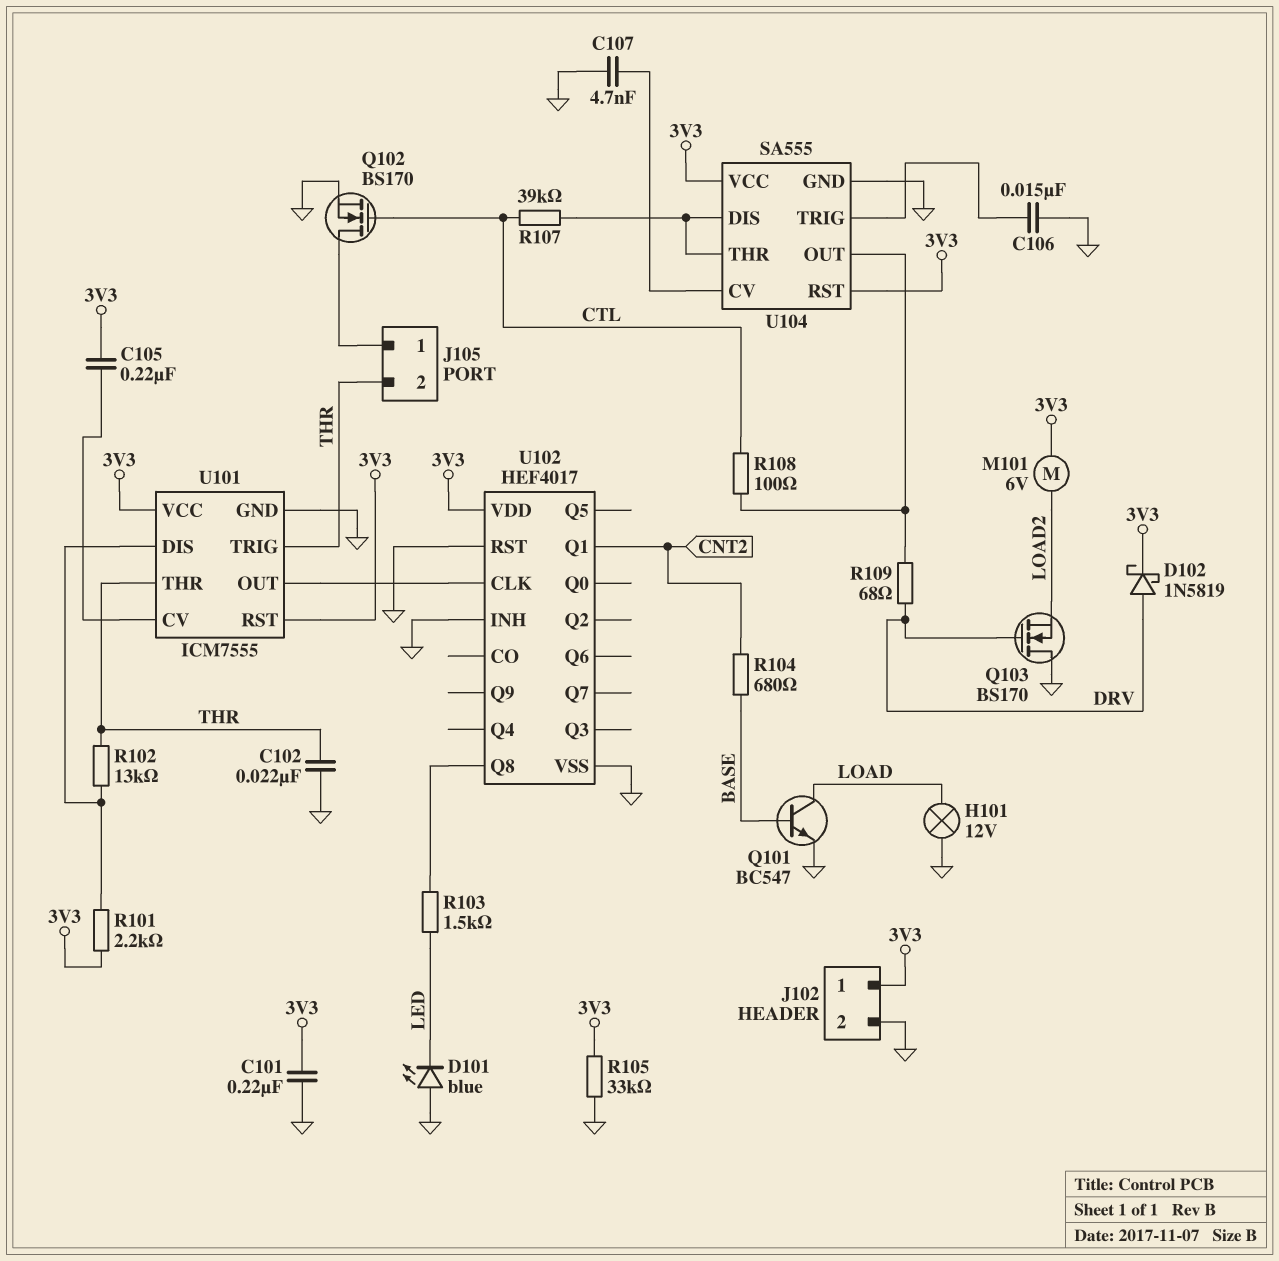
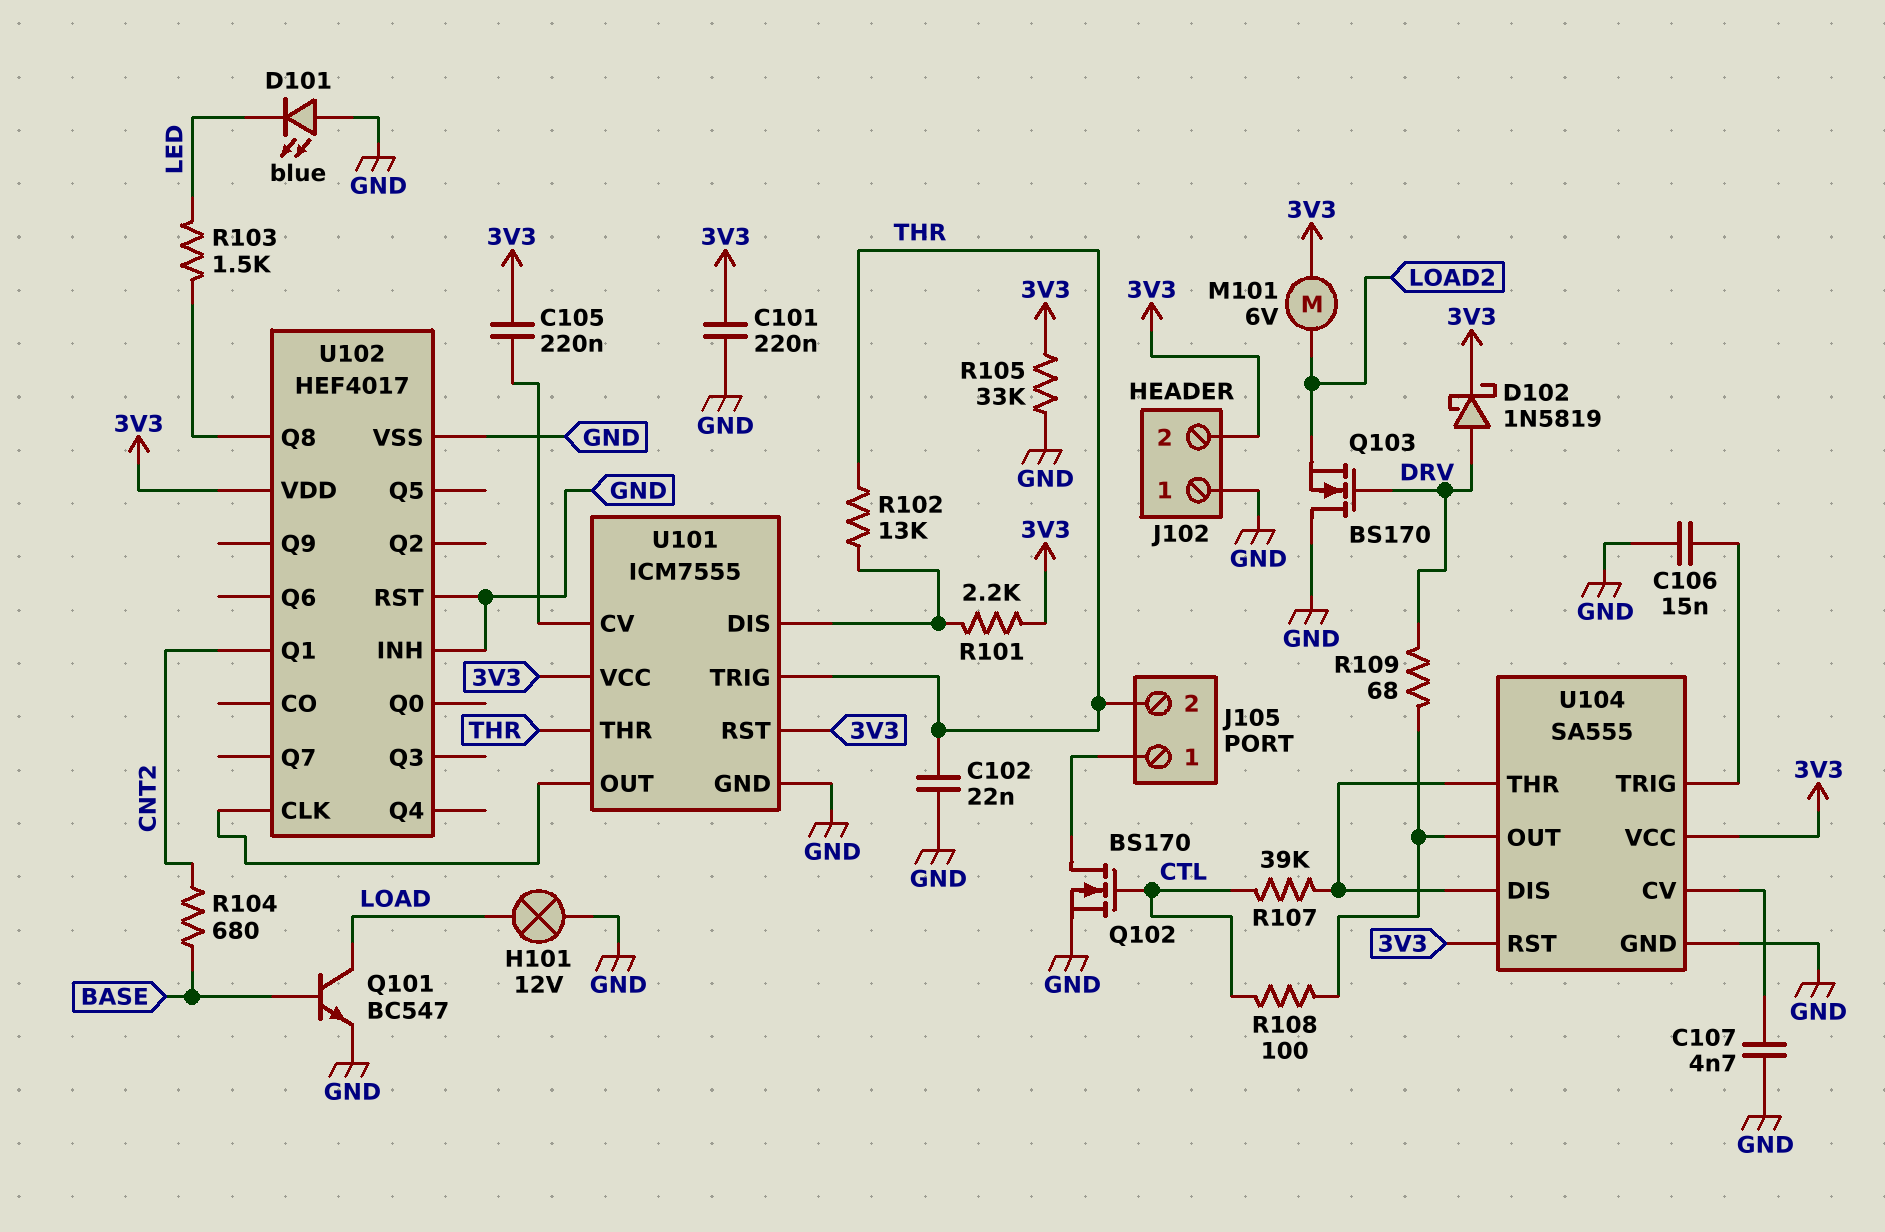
J102 pin 1: 3V3 -> GND
J102 pin 2: GND -> 3V3

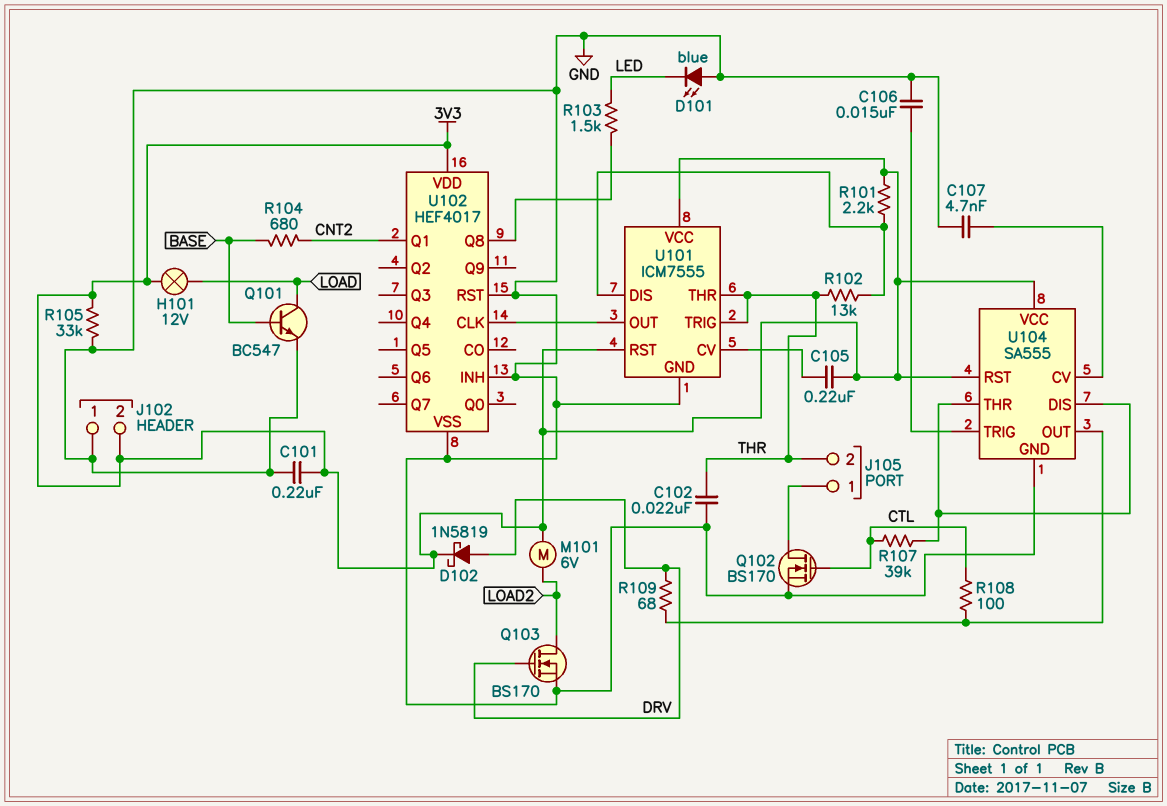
H101: lamp 12V (GND, LOAD) -> lamp 12V (3V3, LOAD)
Q103: NMOS BS170 (G DRV, D GND, S LOAD2) -> NMOS BS170 (G DRV, D LOAD2, S GND)

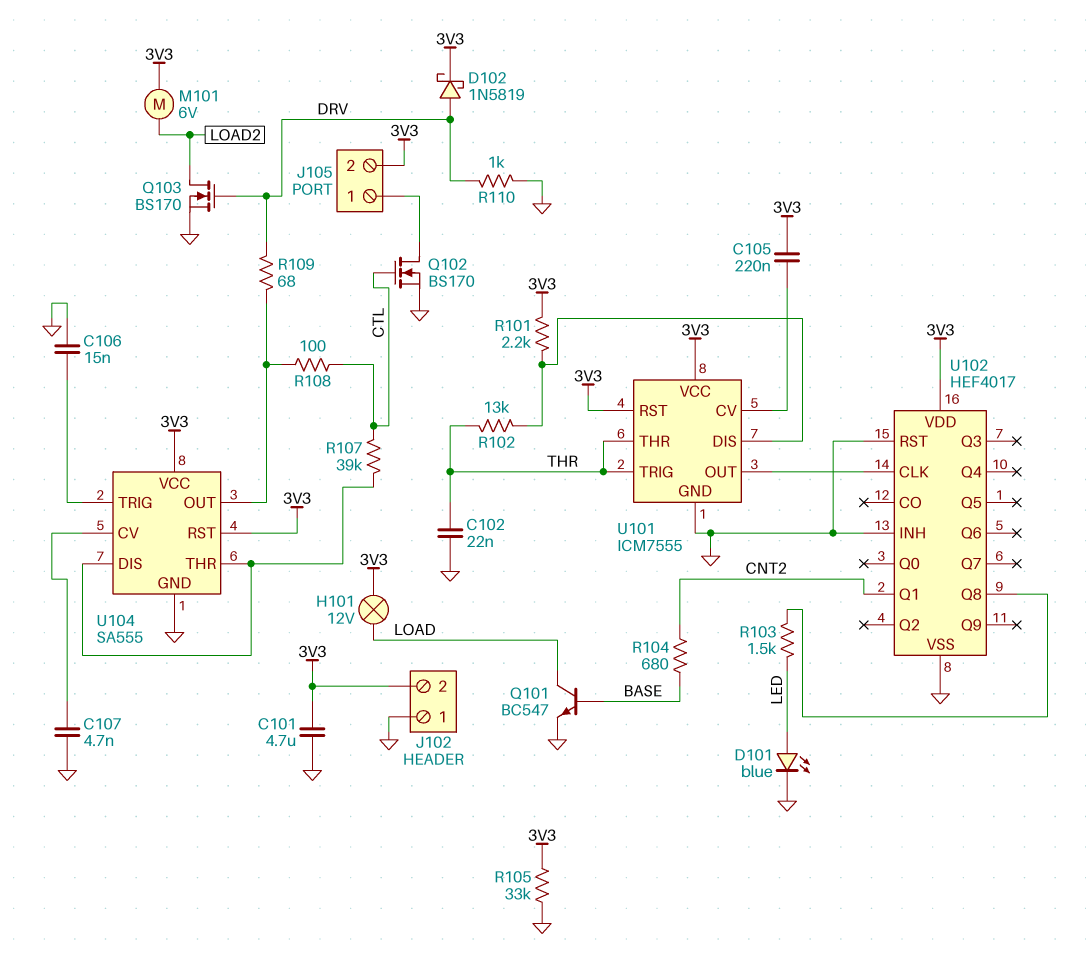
C101: 220nF (3V3, GND) -> 4.7uF (3V3, GND)
D101: LED blue (A GND, K LED) -> LED blue (A LED, K GND)
J105 pin 2: THR -> 3V3
R110: none -> 1k (DRV, GND)

